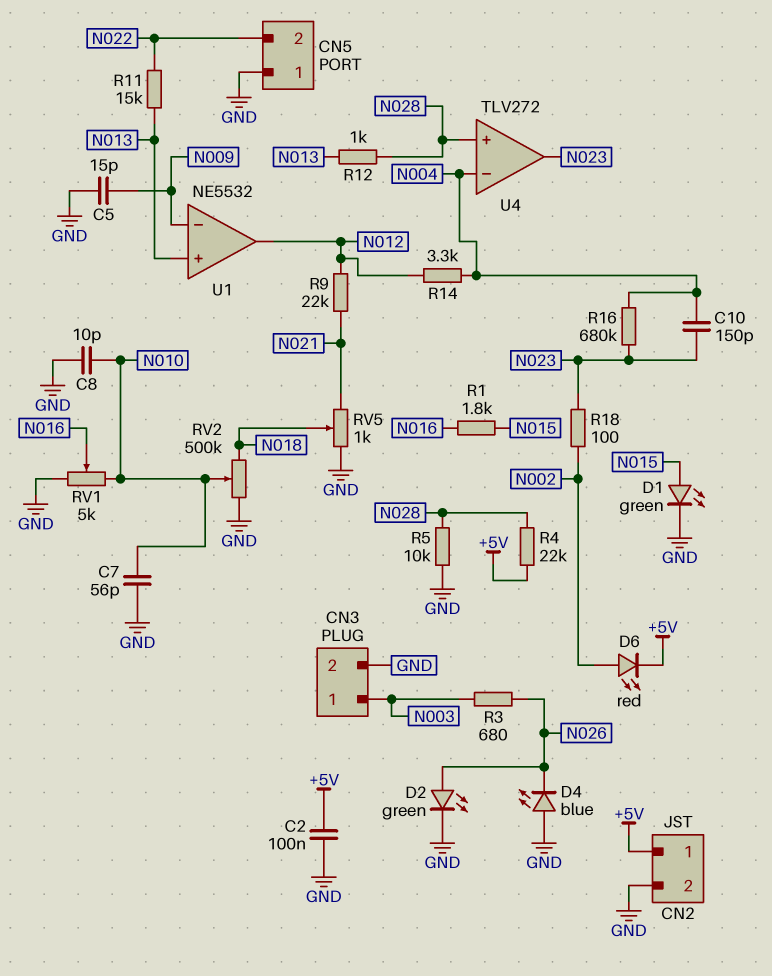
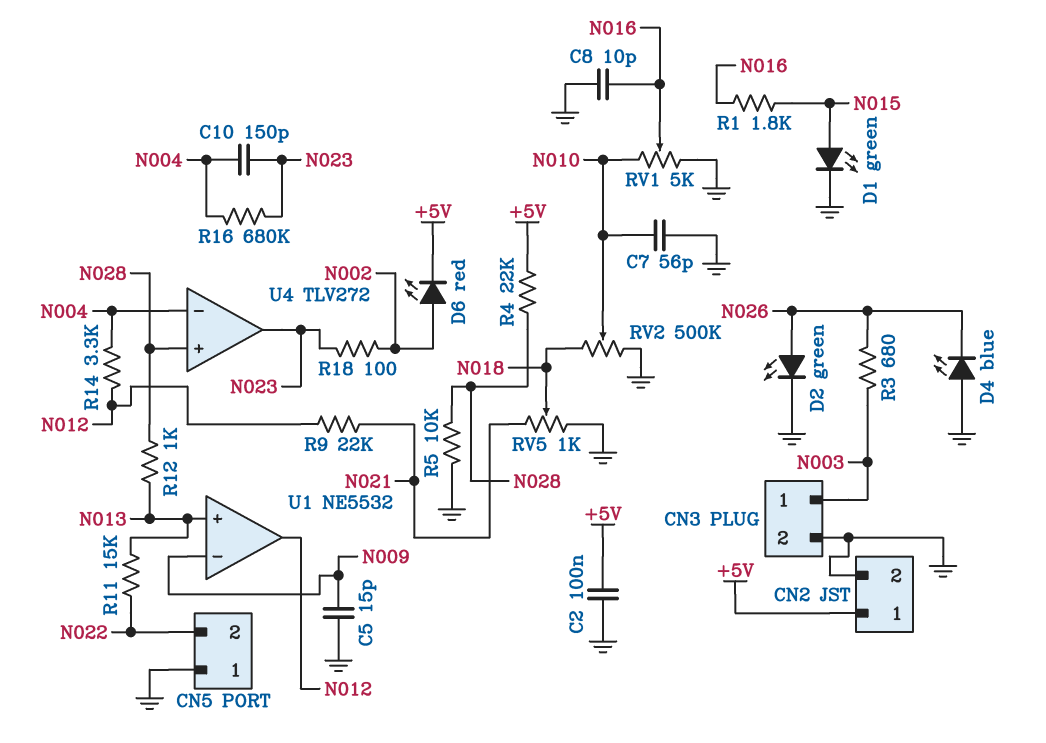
C8: 10pF (GND, N010) -> 10pF (GND, N016)

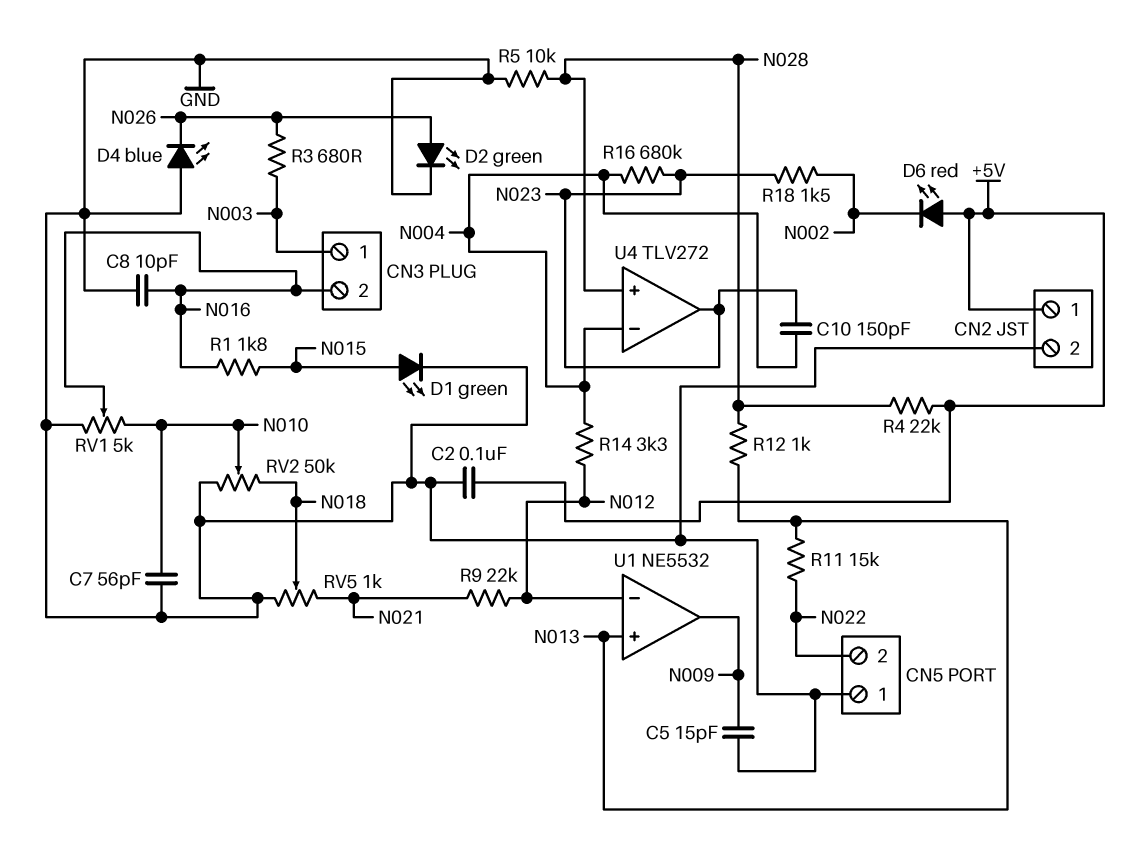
CN3 pin 2: GND -> N016
D6: LED red (A N002, K +5V) -> LED red (A +5V, K N002)
R18: 100 (N002, N023) -> 1.5k (N002, N023)
RV2: 500k (GND, N018, wiper N010) -> 50k (GND, N018, wiper N010)
U1 pin in-: N009 -> N012
U1 pin out: N012 -> N009

